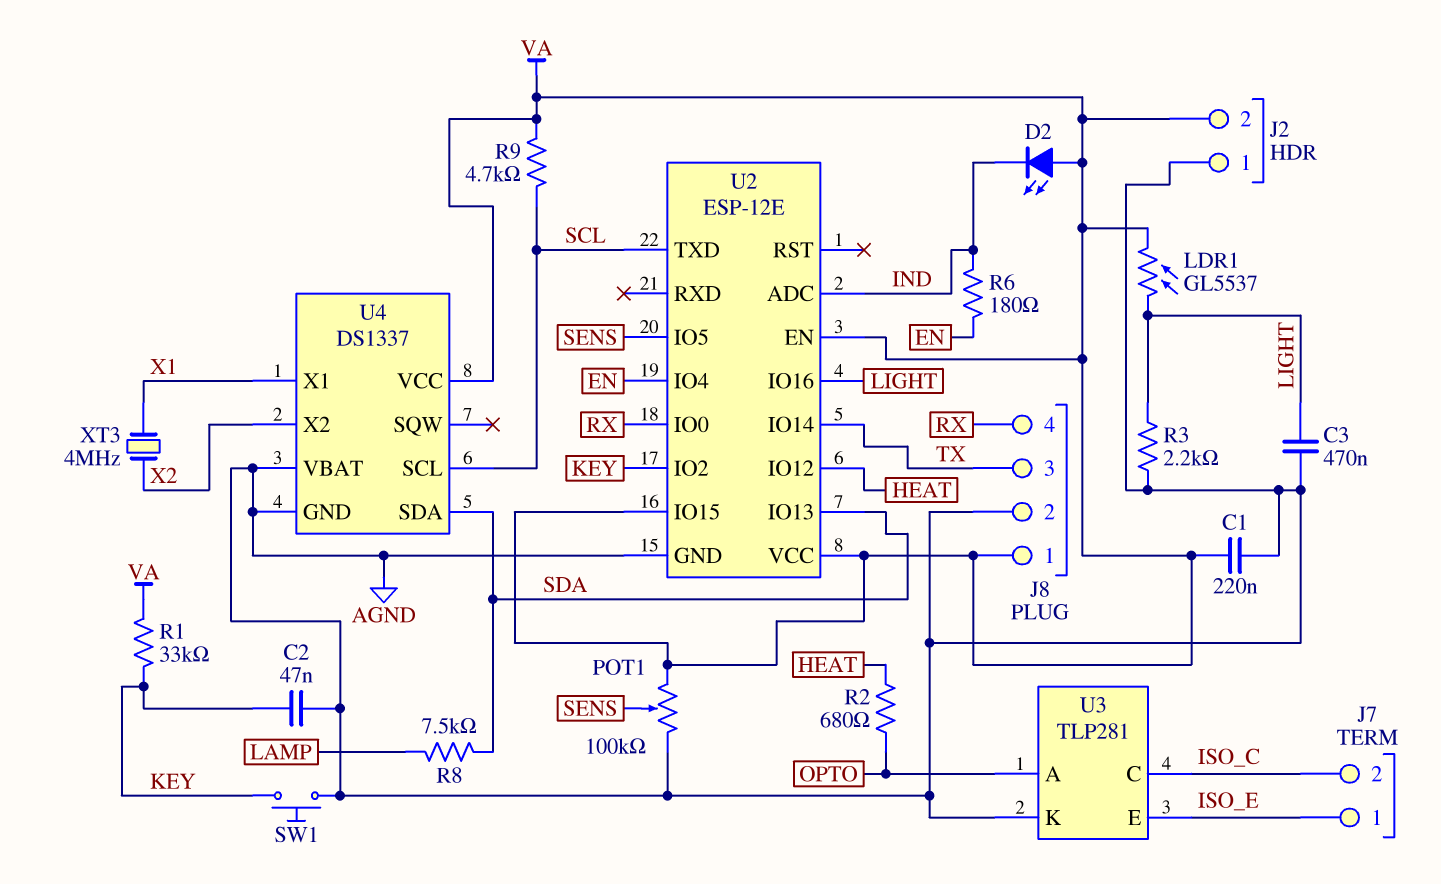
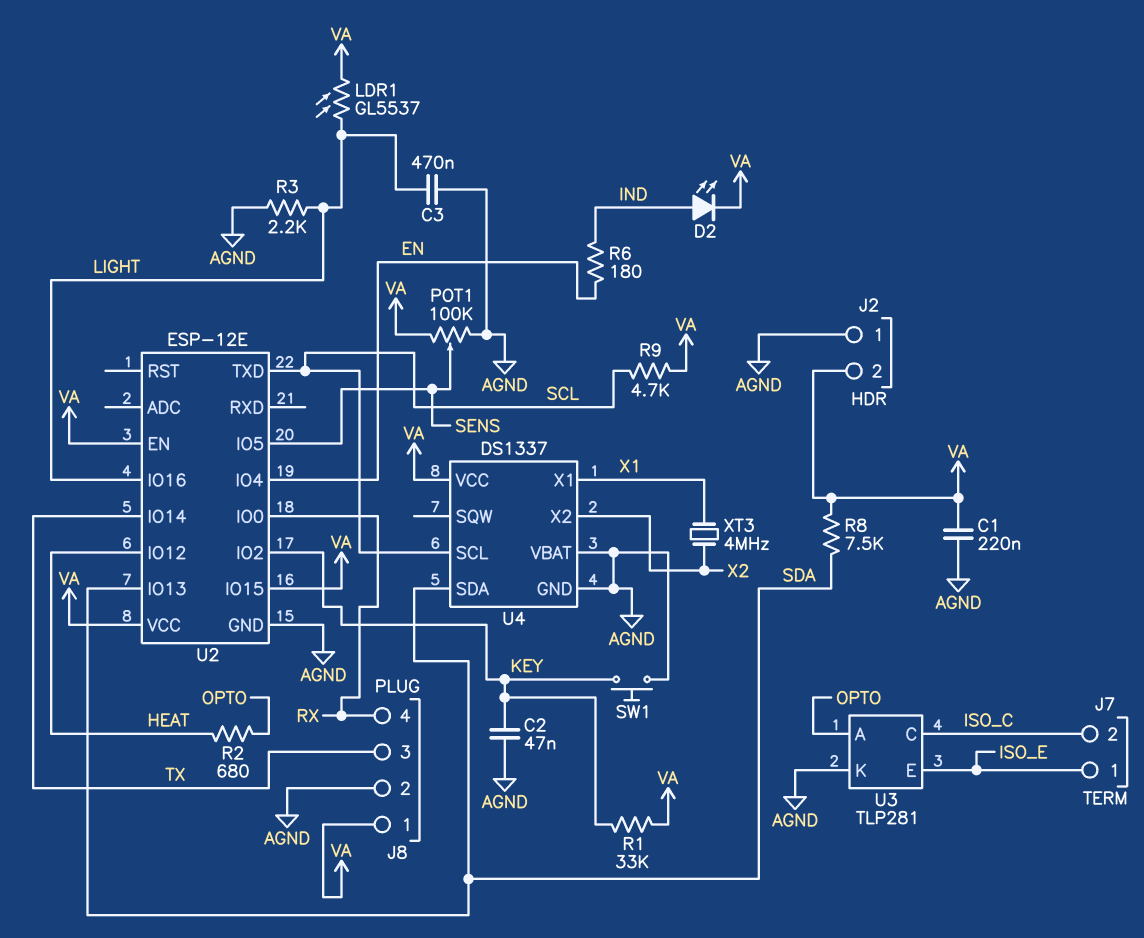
D2: LED (A VA, K IND) -> LED (A IND, K VA)
R8: 7.5k (LAMP, SDA) -> 7.5k (SDA, VA)
U2 pin ADC: IND -> none

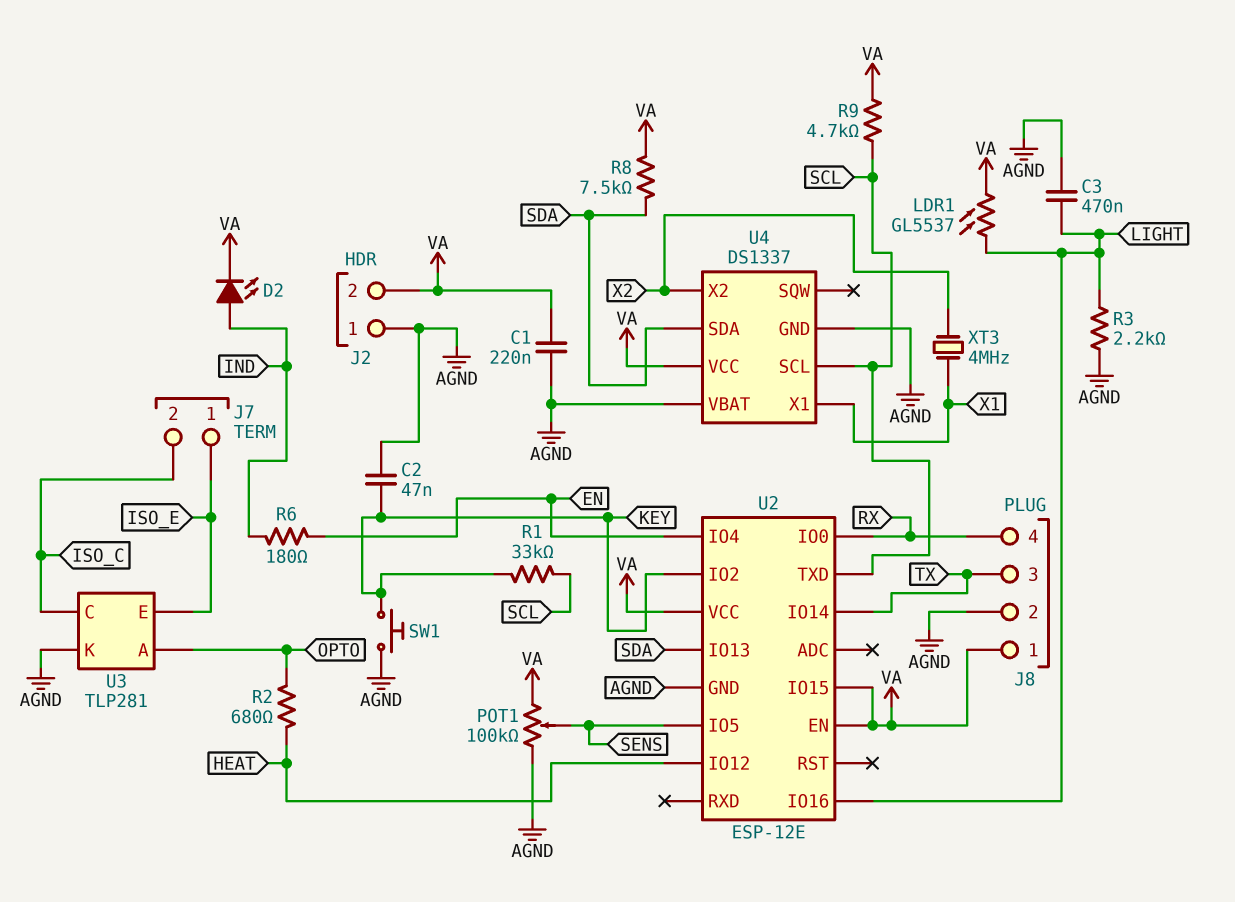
R1: 33k (KEY, VA) -> 33k (KEY, SCL)

